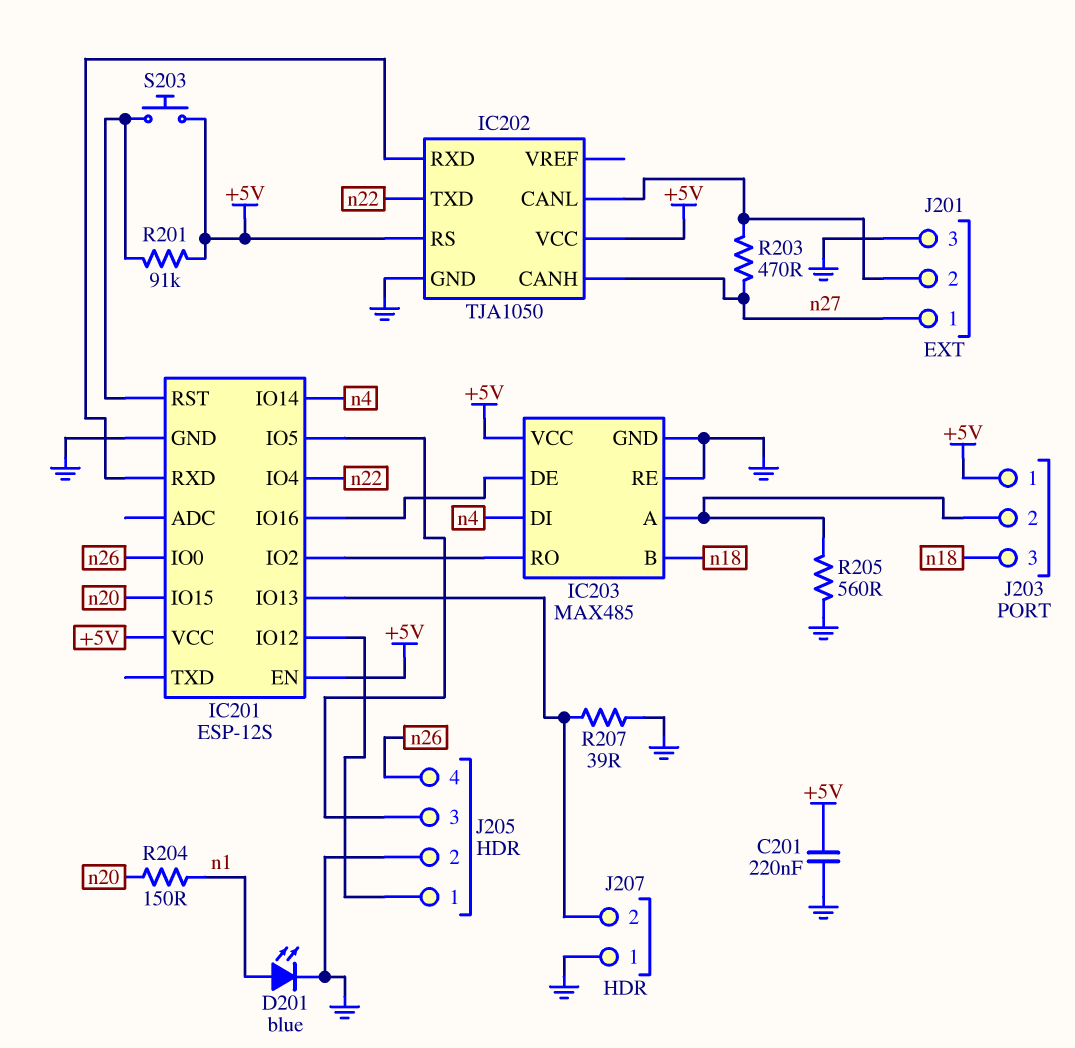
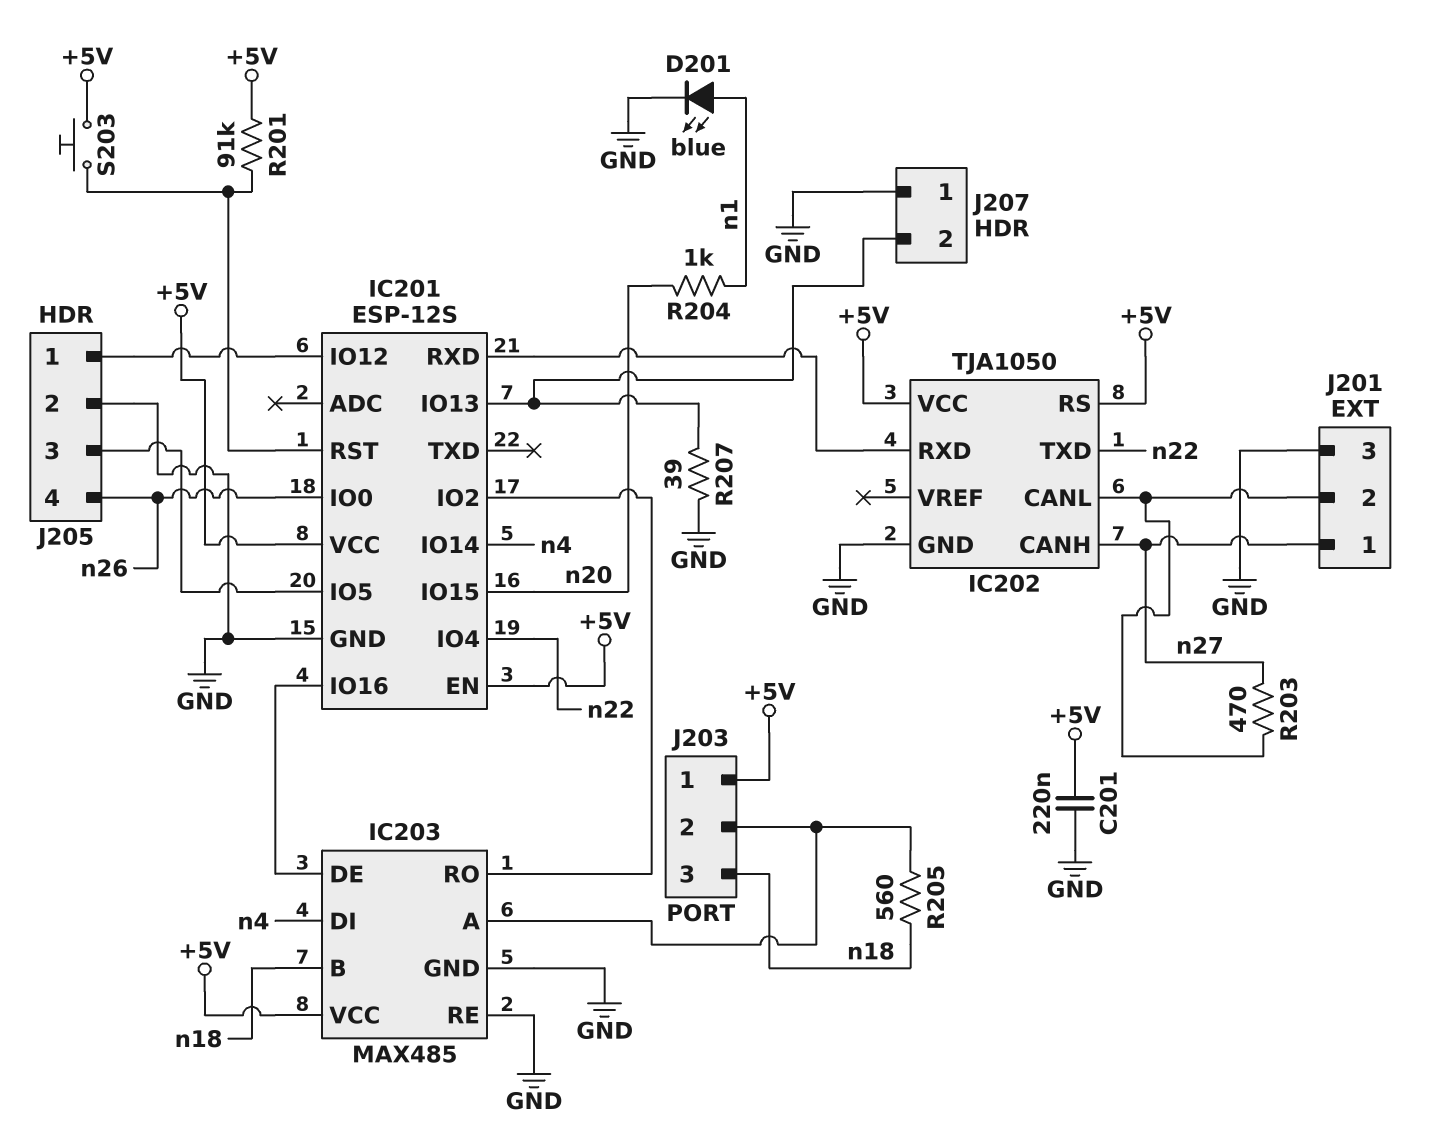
R204: 150 (n1, n20) -> 1k (n1, n20)
R205: 560 (GND, IC203/A) -> 560 (IC203/A, n18)

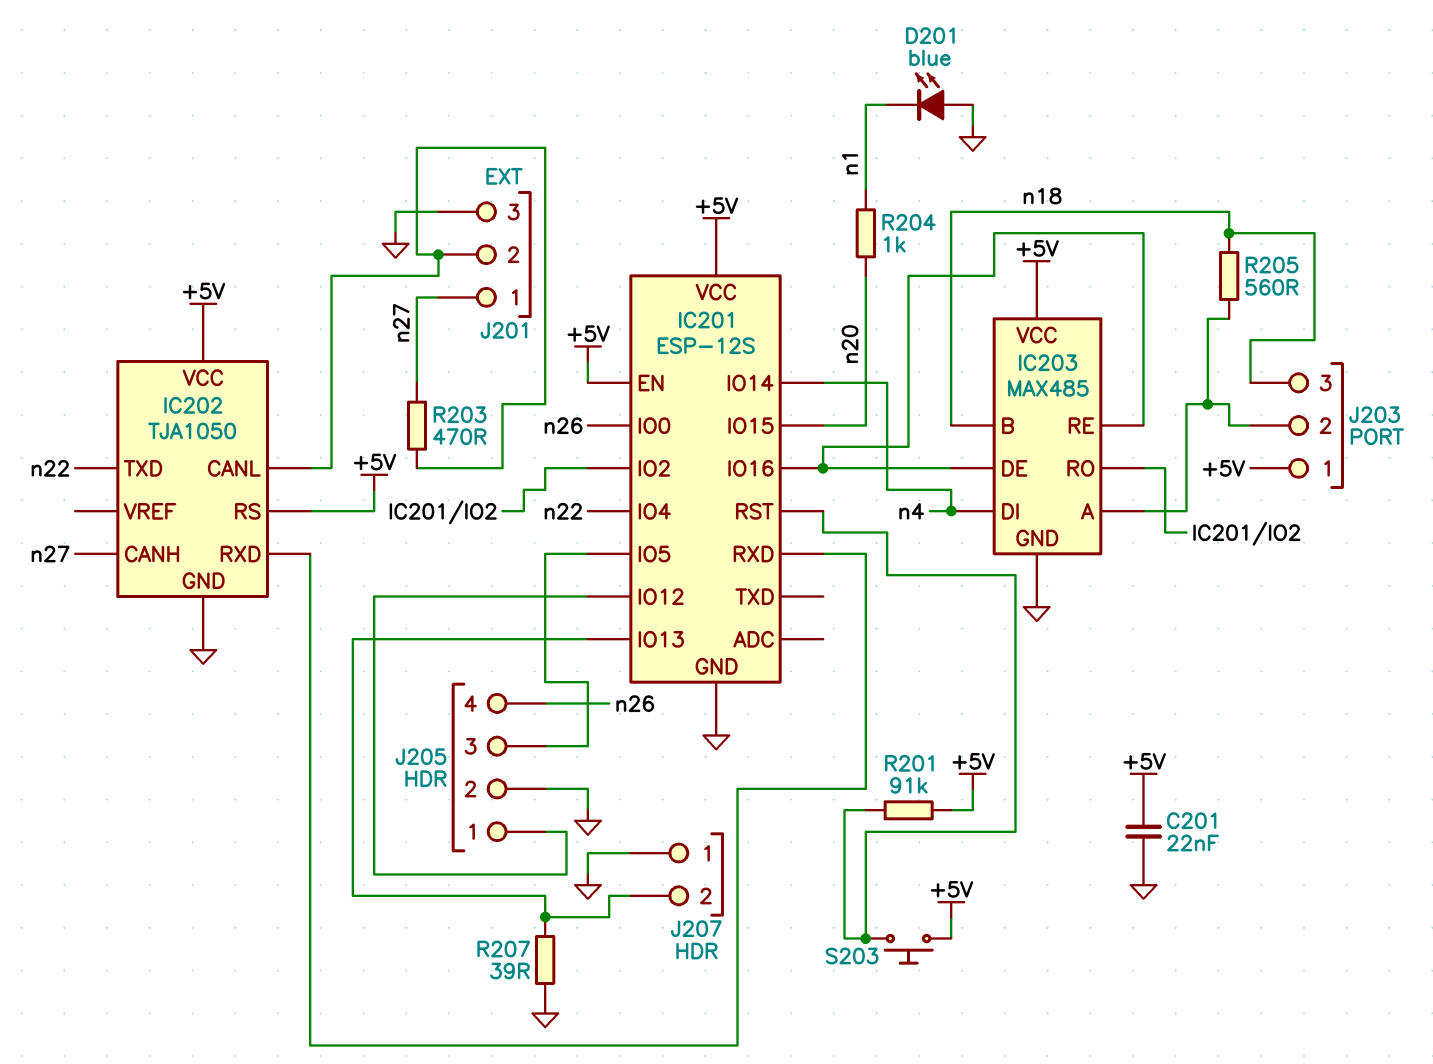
C201: 220nF (+5V, GND) -> 22nF (+5V, GND)
D201: LED blue (A n1, K GND) -> LED blue (A GND, K n1)
IC203 pin RE: GND -> IC201/IO16

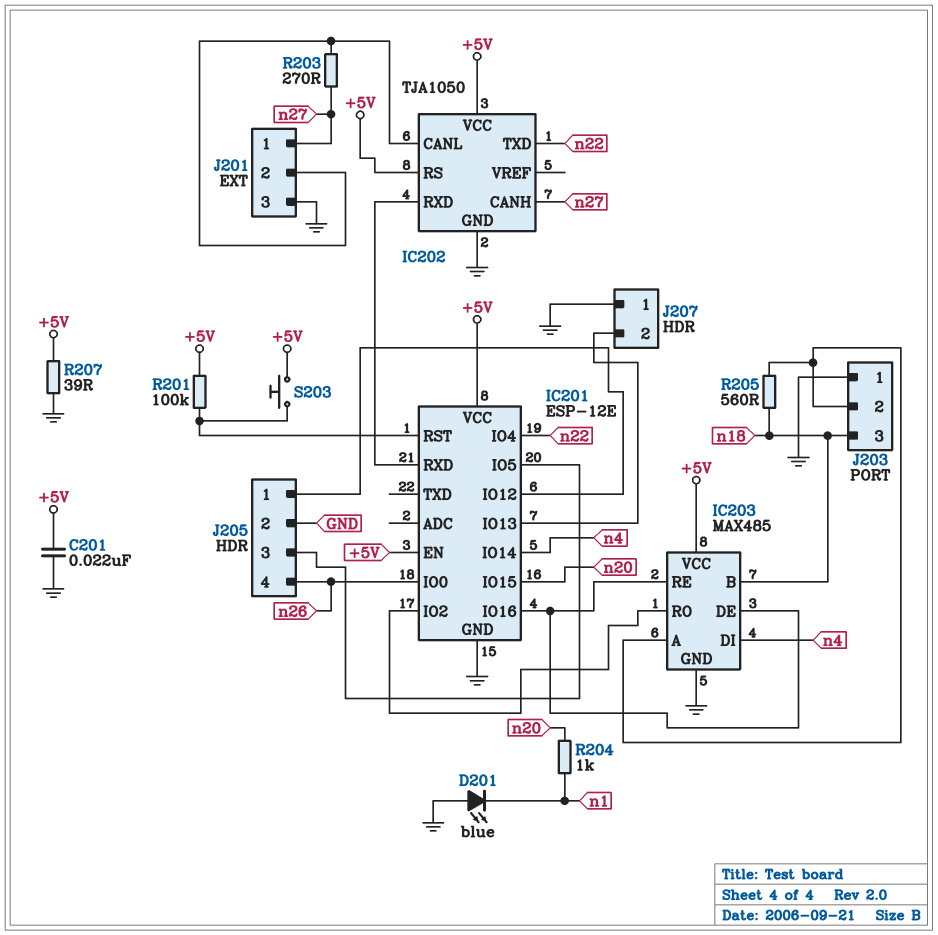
IC201: ESP-12S -> ESP-12E
J203 pin 1: +5V -> GND
R201: 91k (+5V, IC201/RST) -> 100k (+5V, IC201/RST)
R203: 470 (IC202/CANL, n27) -> 270 (IC202/CANL, n27)
R207: 39 (GND, IC201/IO13) -> 39 (+5V, GND)

